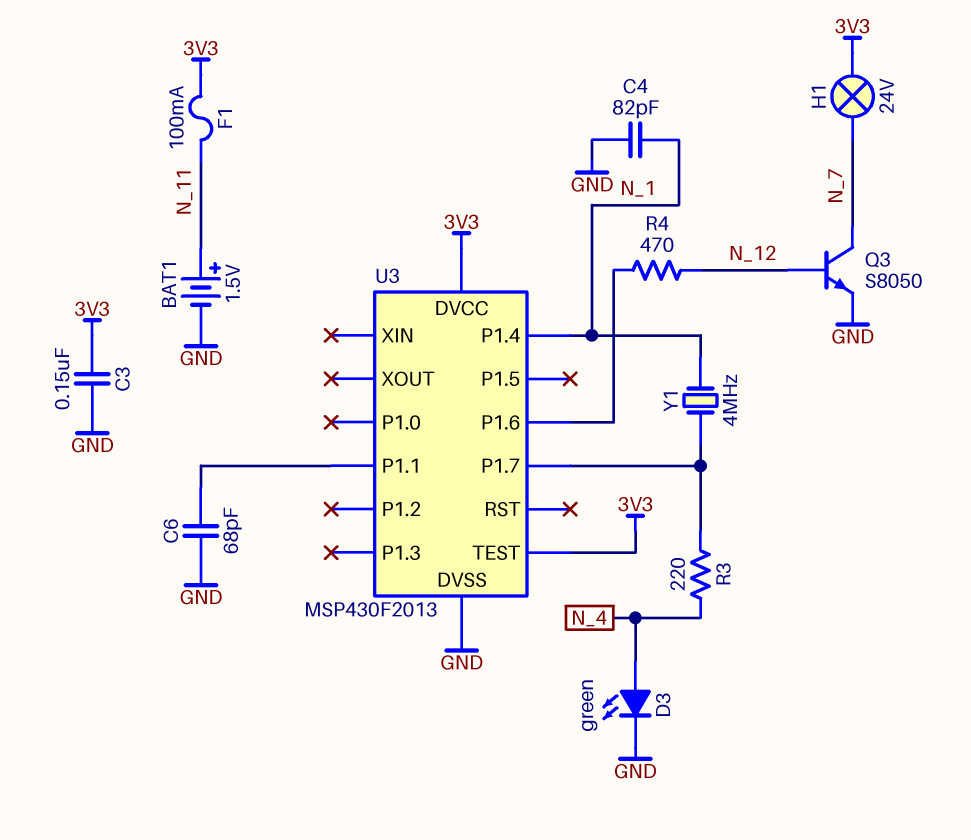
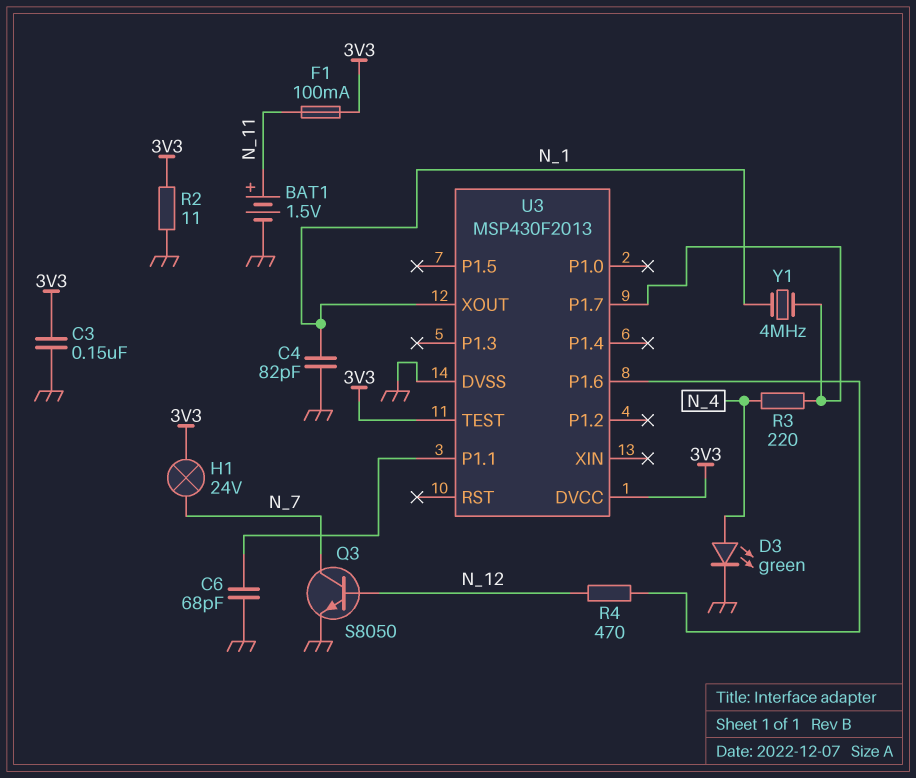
R2: none -> 11 (3V3, GND)
U3 pin P1.4: N_1 -> none
U3 pin XOUT: none -> N_1

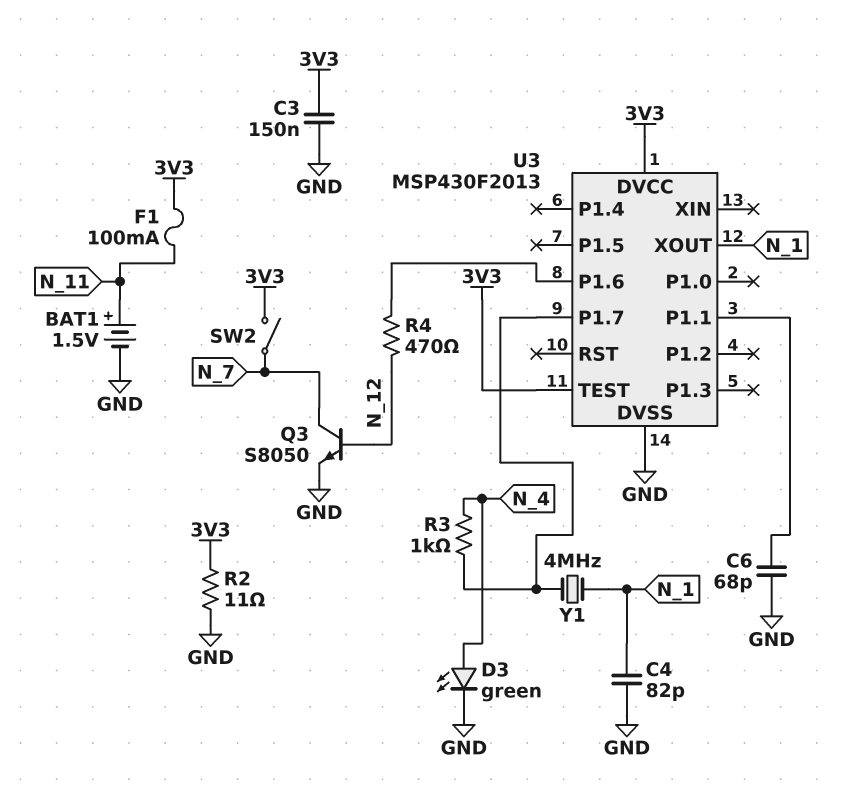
H1: lamp 24V (3V3, N_7) -> none
R3: 220 (N_4, U3/P1.7) -> 1k (N_4, U3/P1.7)
SW2: none -> switch (3V3, N_7)

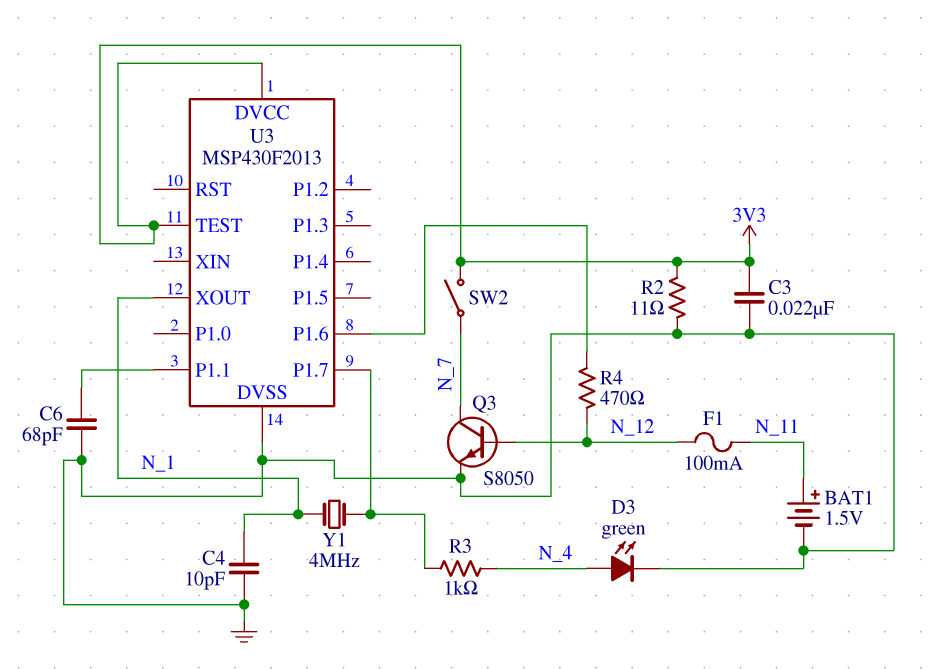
C3: 150nF (3V3, GND) -> 22nF (3V3, GND)
C4: 82pF (GND, N_1) -> 10pF (GND, N_1)
F1: 100mA (3V3, N_11) -> 100mA (N_11, N_12)

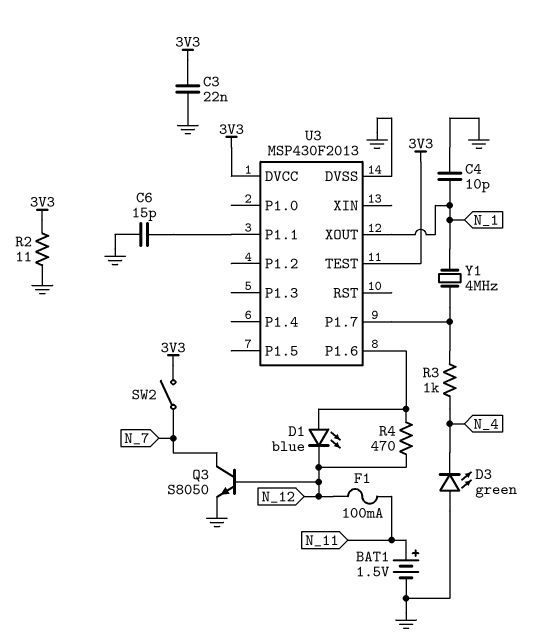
C6: 68pF (GND, U3/P1.1) -> 15pF (GND, U3/P1.1)
D1: none -> LED blue (A U3/P1.6, K N_12)
D3: LED green (A N_4, K GND) -> LED green (A GND, K N_4)

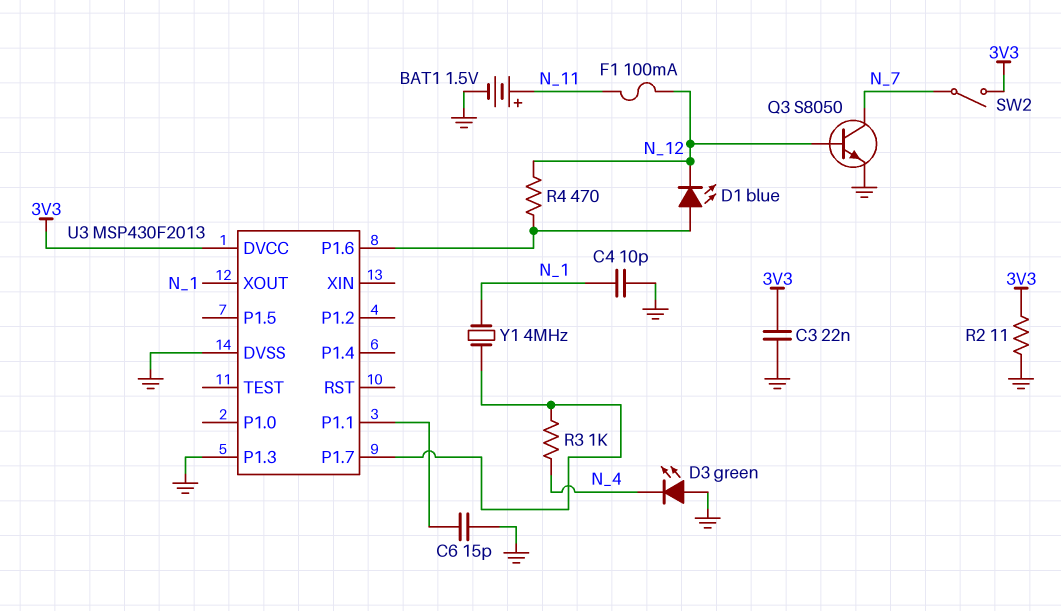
U3 pin P1.3: none -> GND
U3 pin TEST: 3V3 -> none

